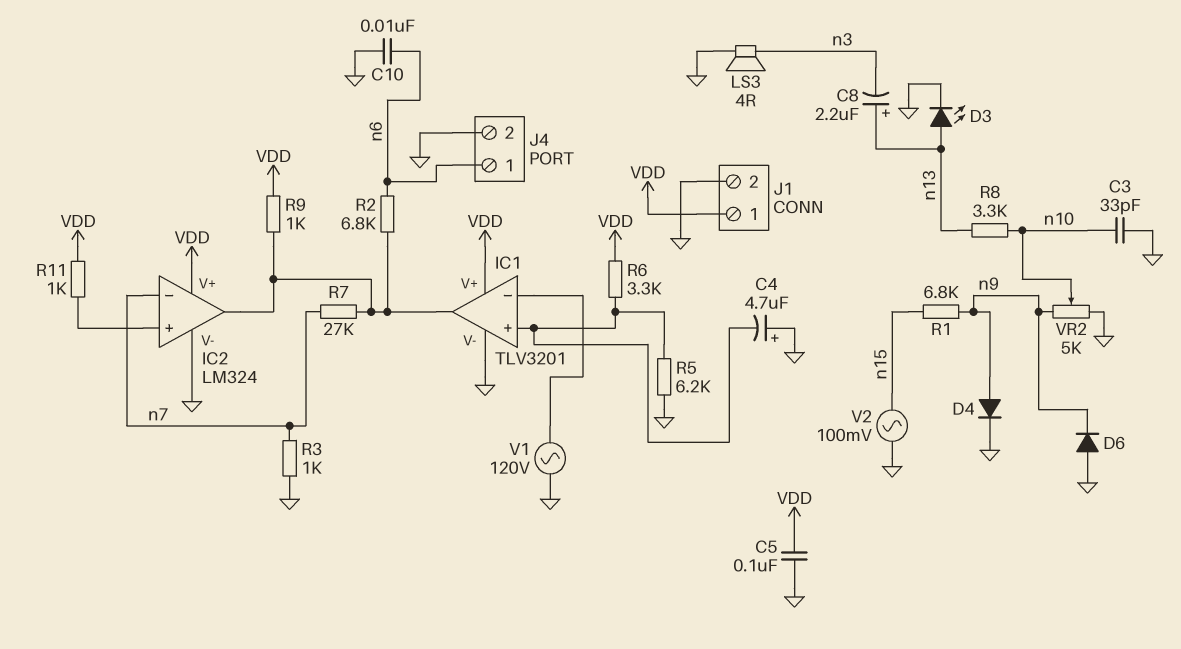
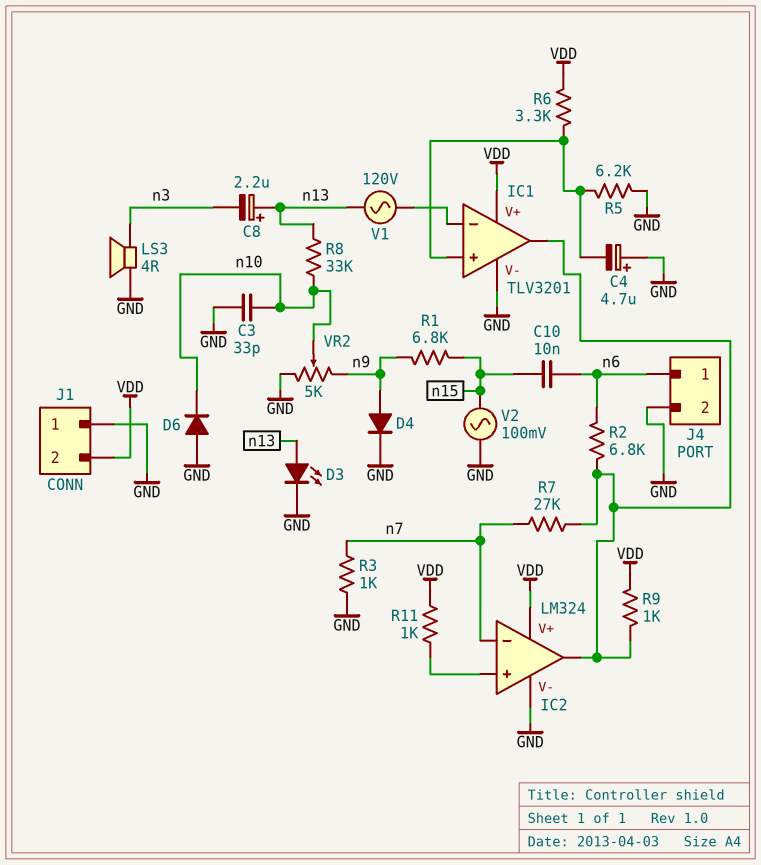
C5: 100nF (GND, VDD) -> none
C10: 10nF (GND, n6) -> 10nF (n6, n15)
D6: diode (A GND, K n9) -> diode (A GND, K n10)
J1 pin 1: VDD -> GND
J1 pin 2: GND -> VDD
R8: 3.3k (n10, n13) -> 33k (n10, n13)
V1: AC 120V (GND, IC1/in-) -> AC 120V (IC1/in-, n13)

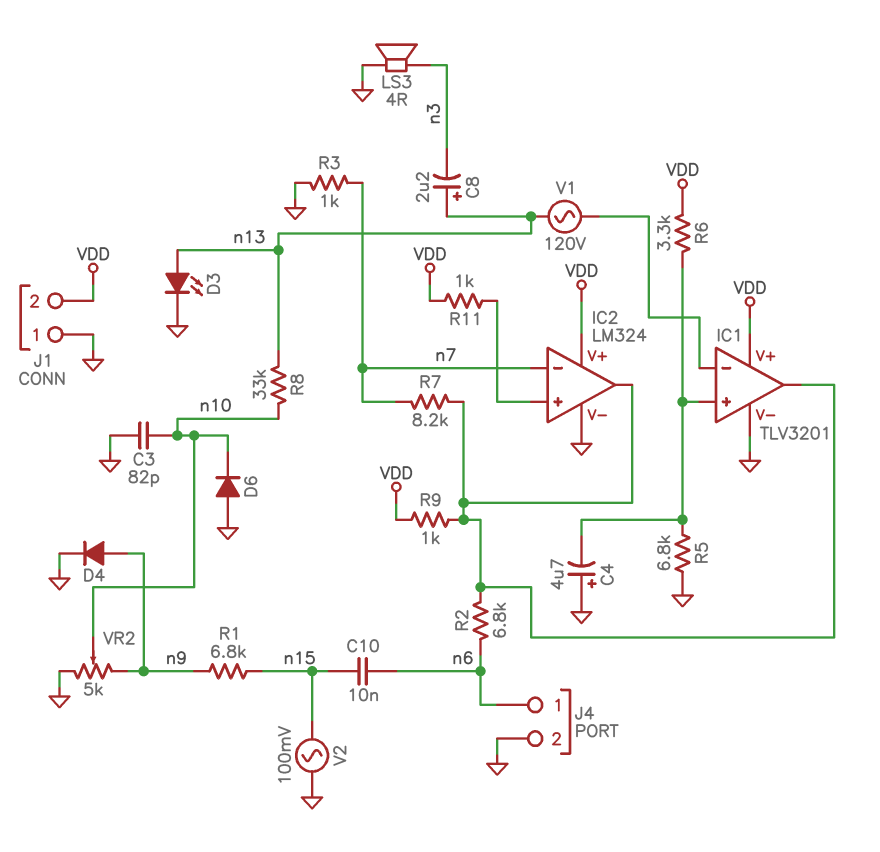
C3: 33pF (GND, n10) -> 82pF (GND, n10)
R5: 6.2k (GND, IC1/in+) -> 6.8k (GND, IC1/in+)
R7: 27k (IC1/out, n7) -> 8.2k (IC1/out, n7)

